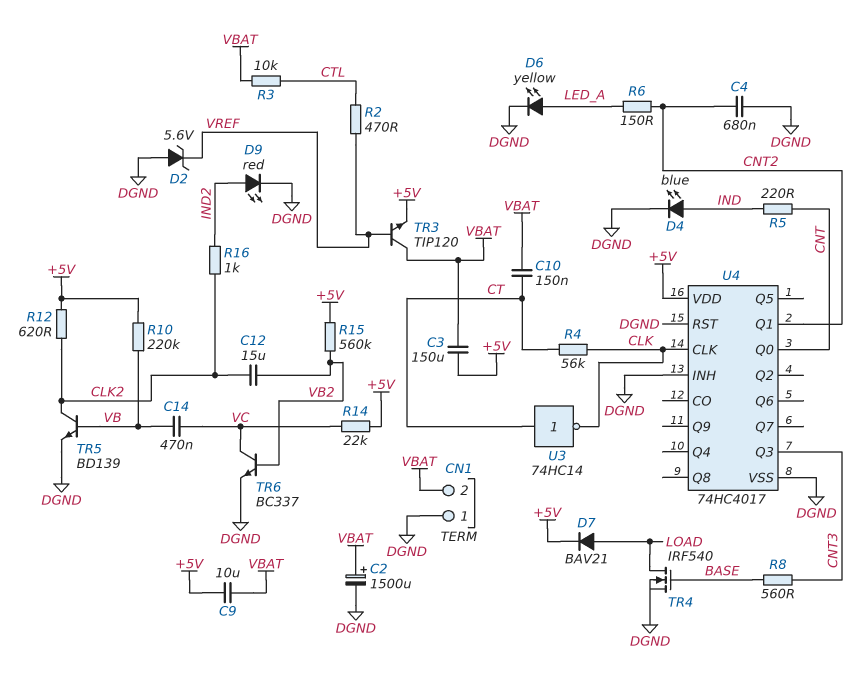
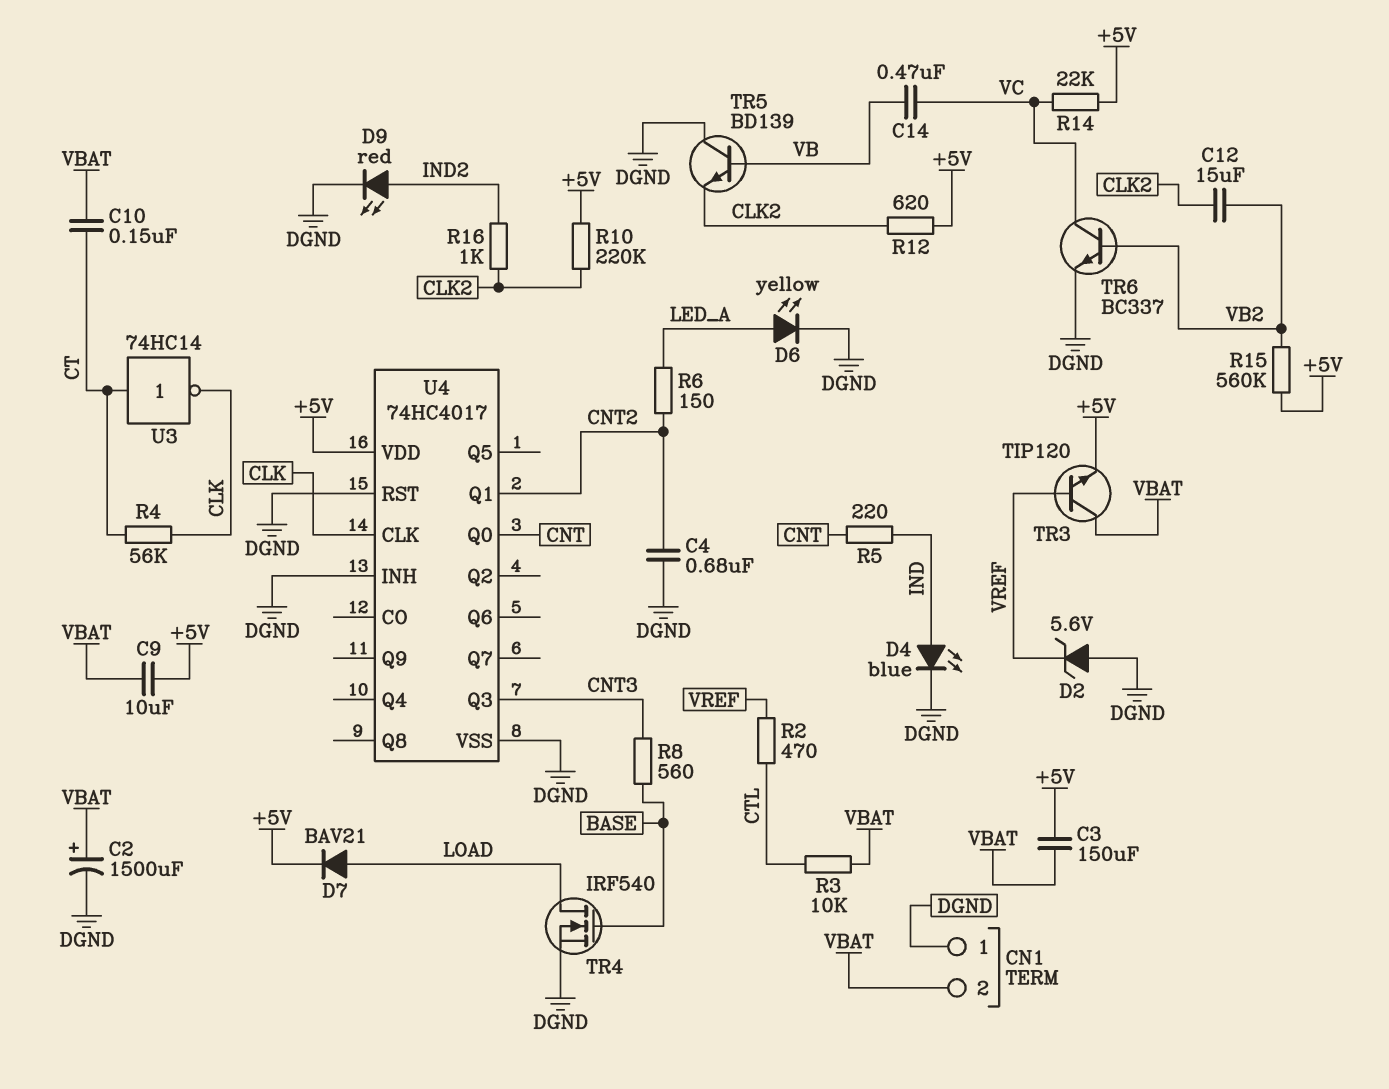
R10: 220k (+5V, VB) -> 220k (+5V, CLK2)
TR5: NPN BD139 (B VB, C CLK2, E DGND) -> NPN BD139 (B VB, C DGND, E CLK2)

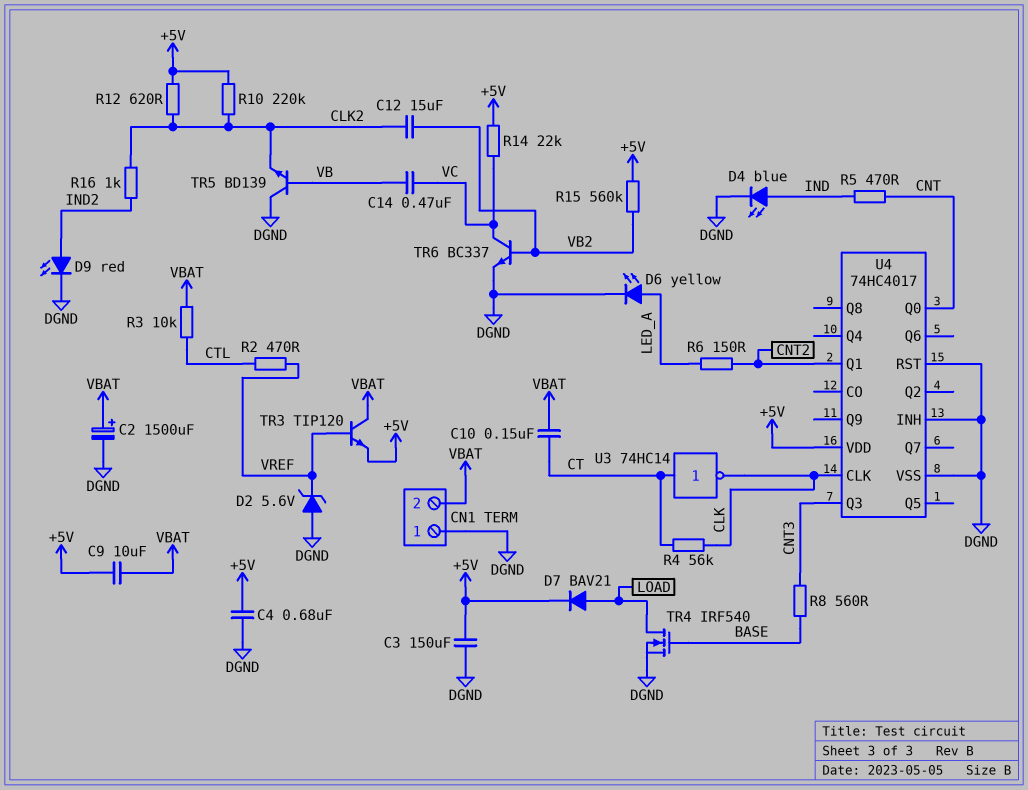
C3: 150uF (+5V, VBAT) -> 150uF (+5V, DGND)
C4: 680nF (CNT2, DGND) -> 680nF (+5V, DGND)
R5: 220 (CNT, IND) -> 470 (CNT, IND)

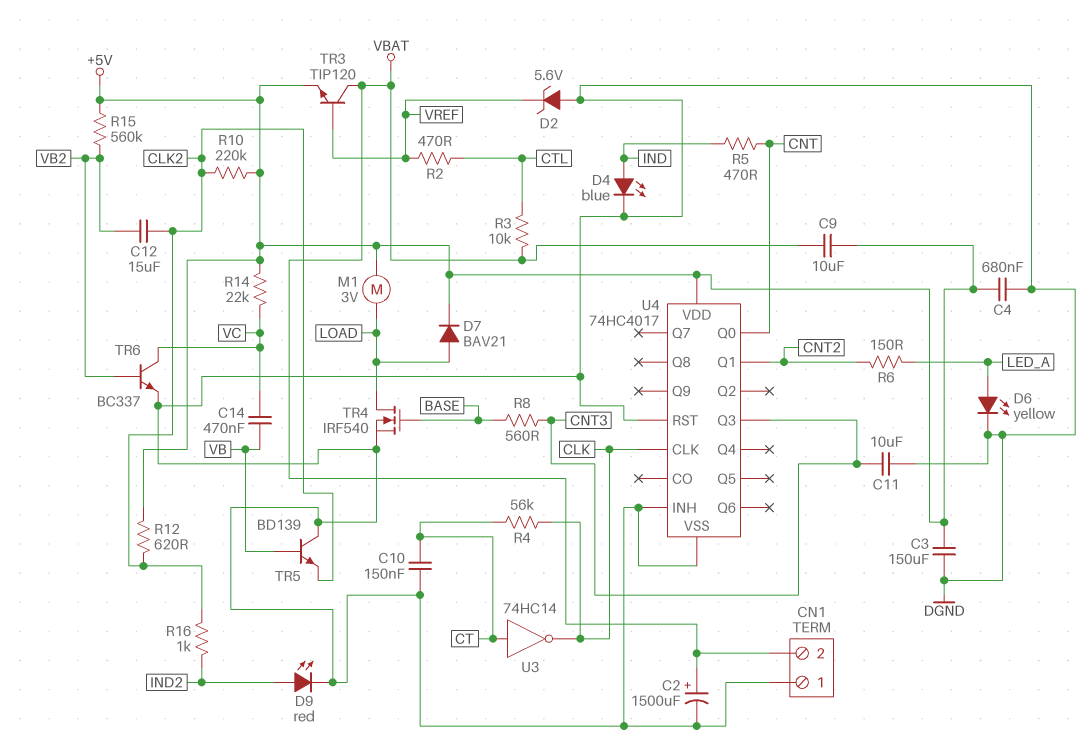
C10: 150nF (CT, VBAT) -> 150nF (CT, DGND)
C11: none -> 10uF (CNT3, DGND)
M1: none -> motor 3V (+5V, LOAD)

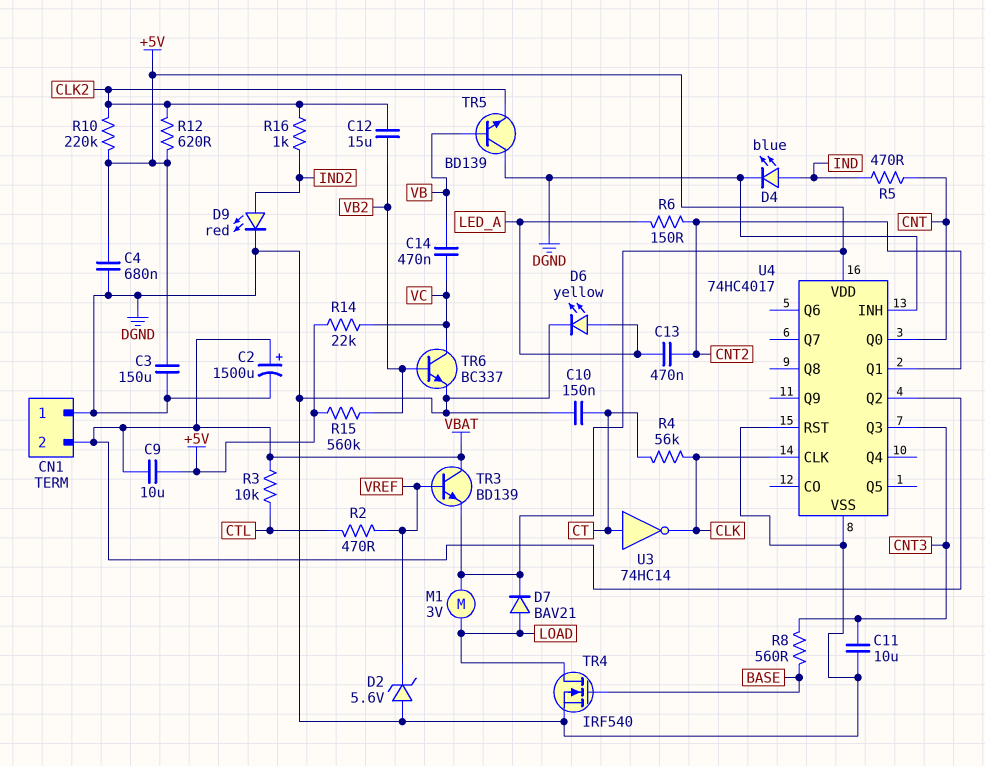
C13: none -> 470nF (CNT2, LED_A)
TR3: NPN TIP120 (B VREF, C VBAT, E +5V) -> NPN BD139 (B VREF, C VBAT, E +5V)
U4 pin Q2: none -> VBAT

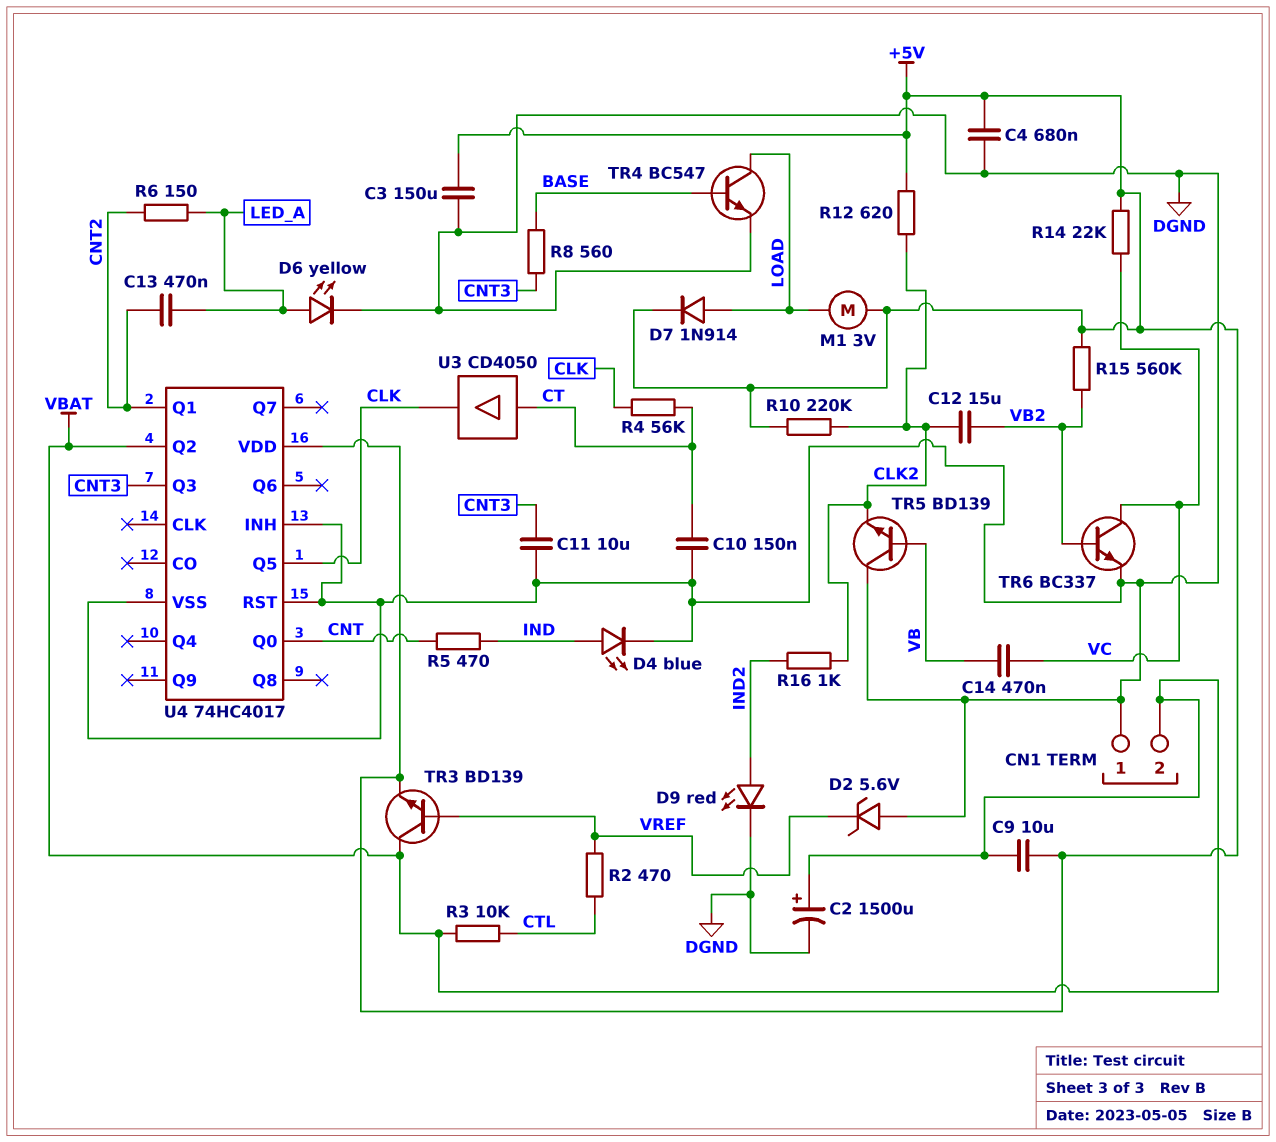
D7: diode BAV21 (A LOAD, K +5V) -> diode 1N914 (A LOAD, K +5V)
TR4: NMOS IRF540 (G BASE, D LOAD, S DGND) -> NPN BC547 (B BASE, C LOAD, E DGND)
U3: NOT 74HC14 (in CT, out CLK) -> buffer CD4050 (in CT, out CLK)
U4 pin CLK: CLK -> none
U4 pin Q5: none -> CLK

